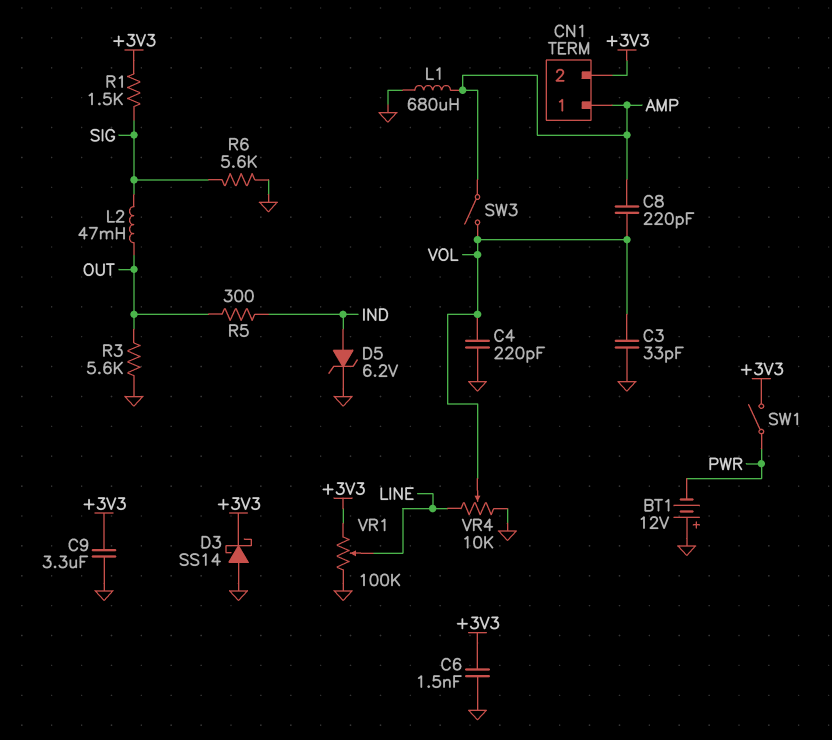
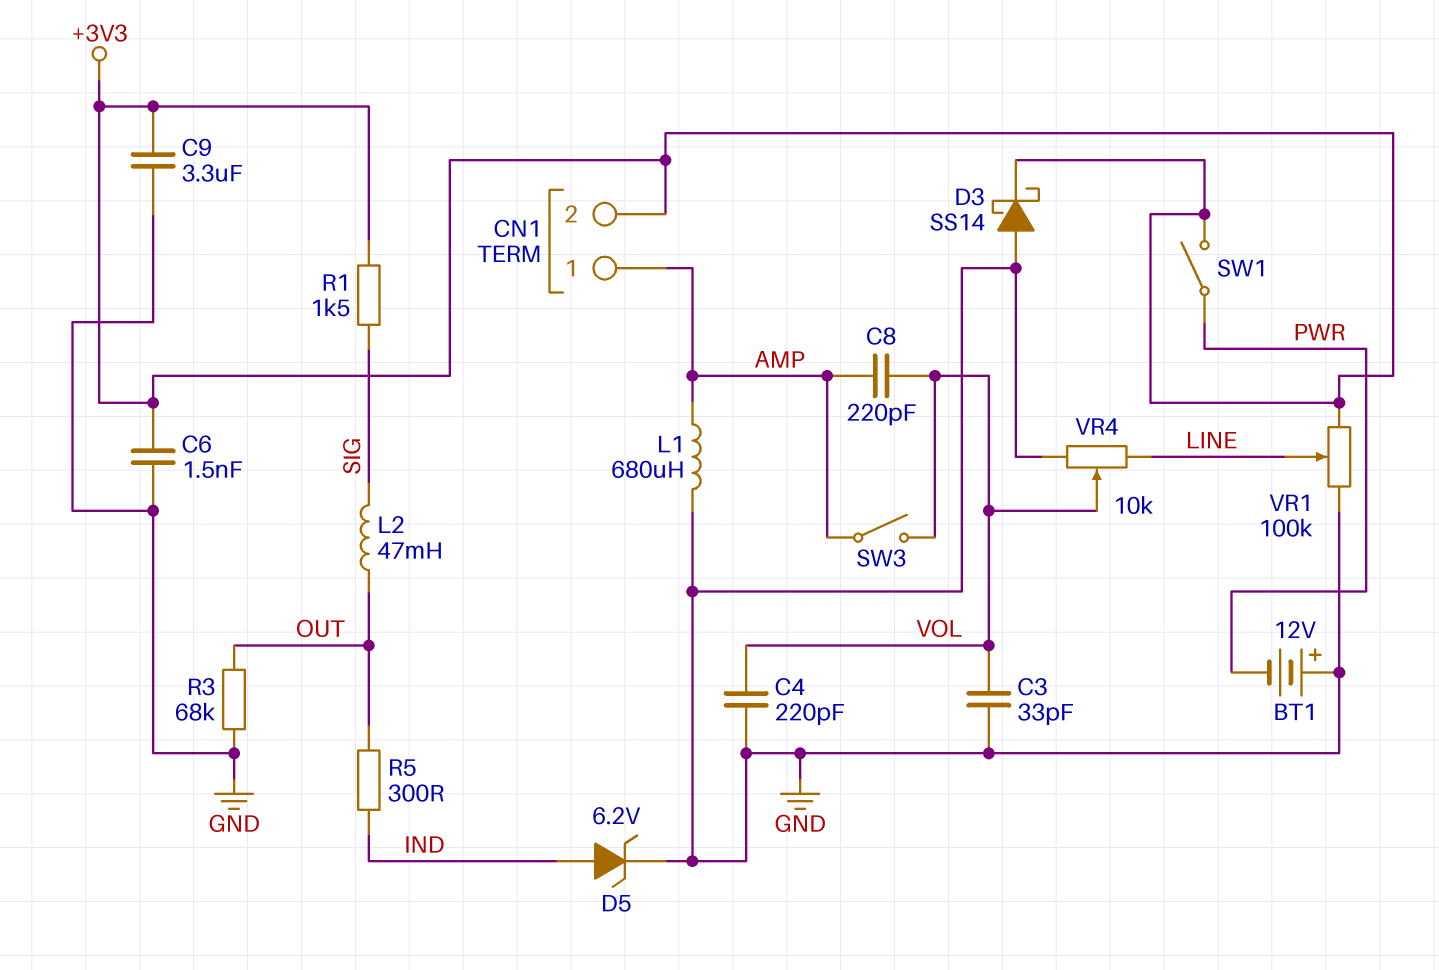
R3: 5.6k (GND, OUT) -> 68k (GND, OUT)
R6: 5.6k (GND, SIG) -> none

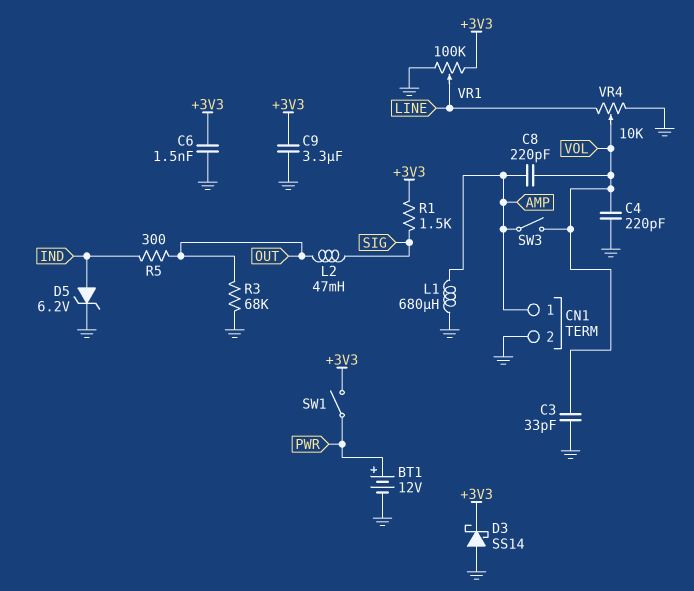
BT1: 12V (plus GND, minus PWR) -> 12V (plus PWR, minus GND)
CN1 pin 2: +3V3 -> GND

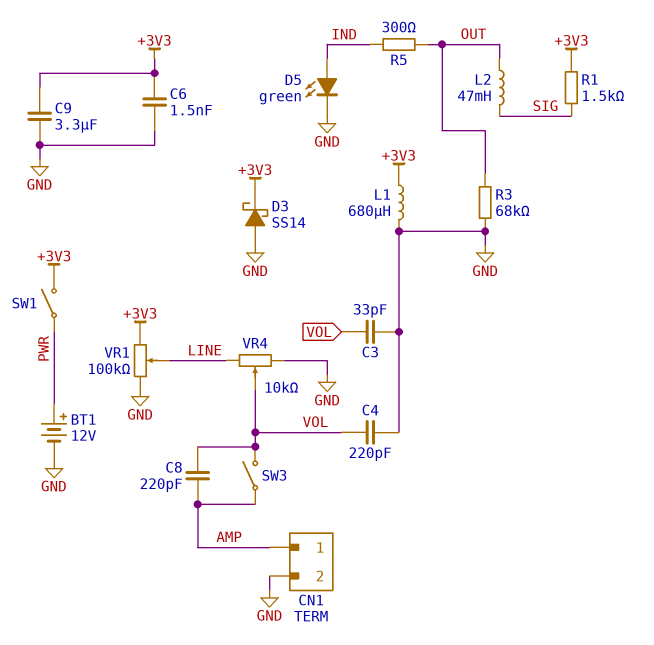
D5: zener 6.2V (A IND, K GND) -> LED green (A IND, K GND)
L1: 680uH (AMP, GND) -> 680uH (+3V3, GND)

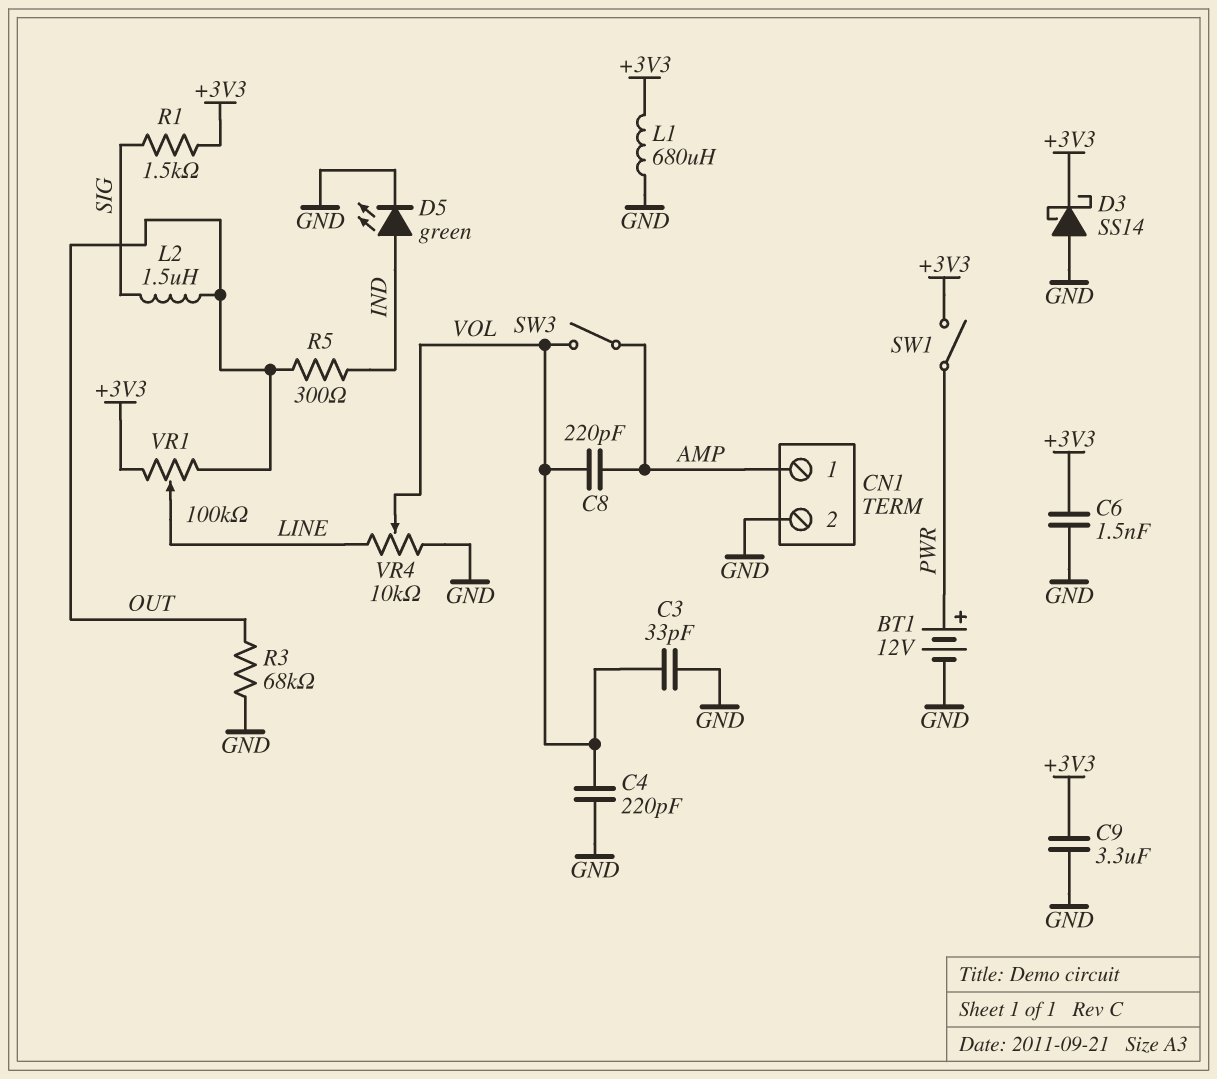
L2: 47mH (OUT, SIG) -> 1.5uH (OUT, SIG)
VR1: 100k (+3V3, GND, wiper LINE) -> 100k (+3V3, OUT, wiper LINE)

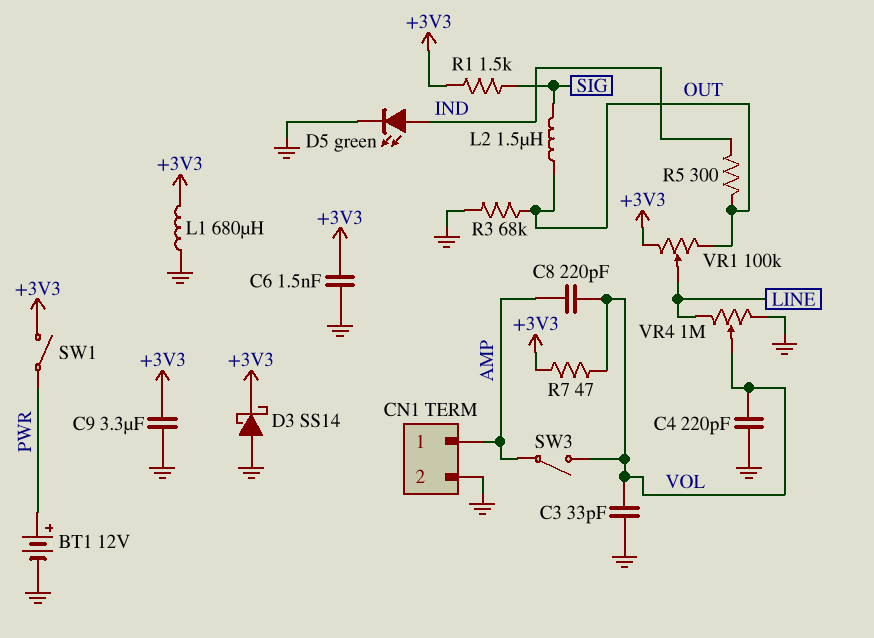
R7: none -> 47 (+3V3, VOL)
VR4: 10k (GND, LINE, wiper VOL) -> 1M (GND, LINE, wiper VOL)

